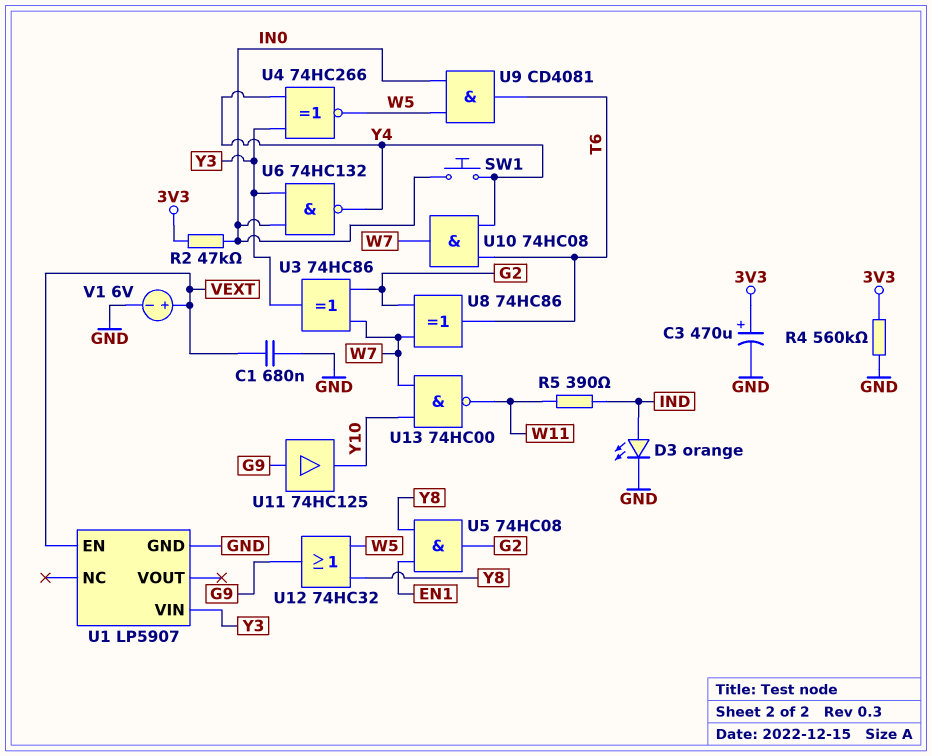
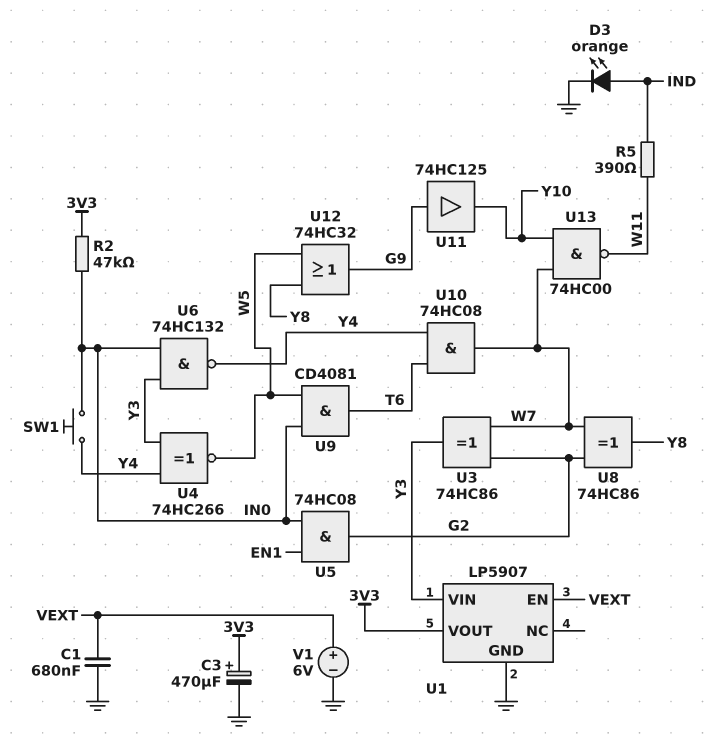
R4: 560k (3V3, GND) -> none
U1 pin VOUT: none -> 3V3
U5: AND 74HC08 (in EN1, in Y8, out G2) -> AND 74HC08 (in EN1, in IN0, out G2)
U8: XOR 74HC86 (in G2, in W7, out T6) -> XOR 74HC86 (in G2, in W7, out Y8)

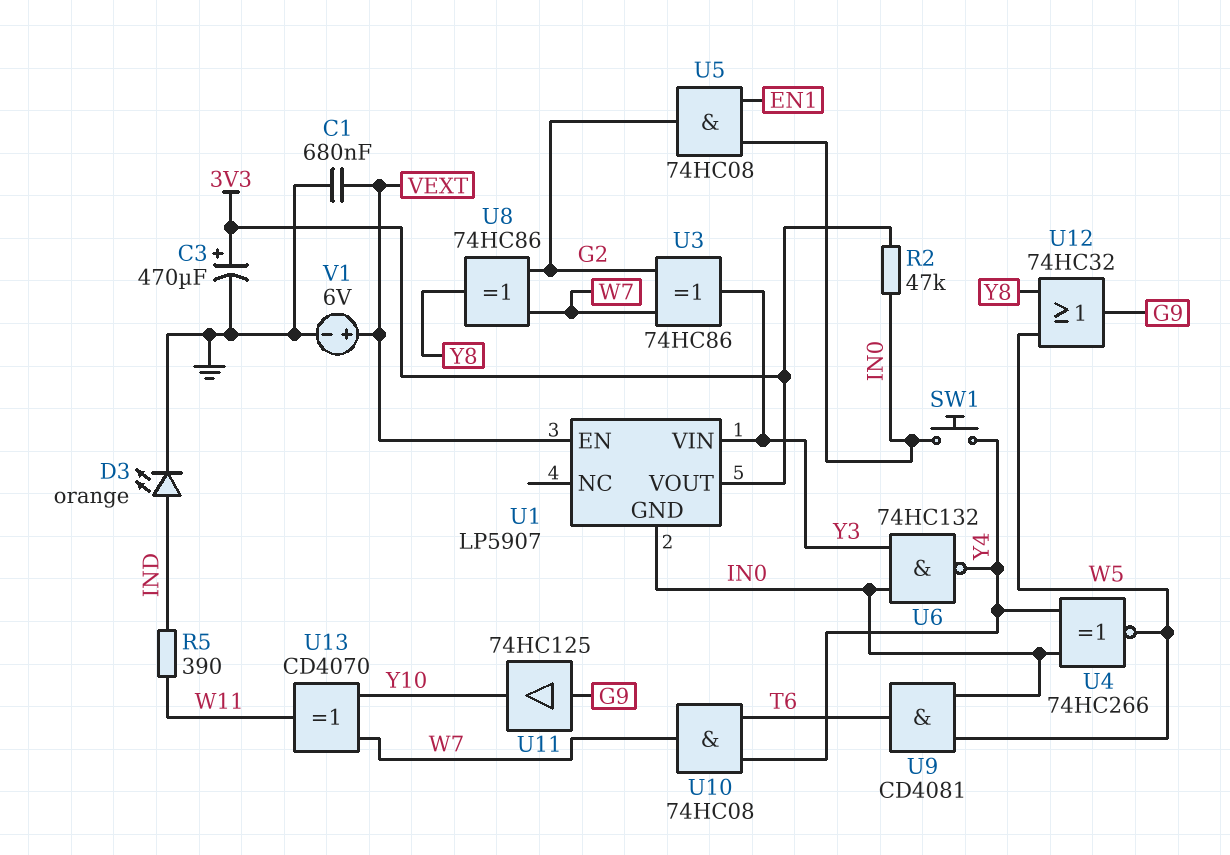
U1 pin GND: GND -> IN0
U4: XNOR 74HC266 (in Y3, in Y4, out W5) -> XNOR 74HC266 (in IN0, in Y4, out W5)
U13: NAND 74HC00 (in W7, in Y10, out W11) -> XOR CD4070 (in W7, in Y10, out W11)

